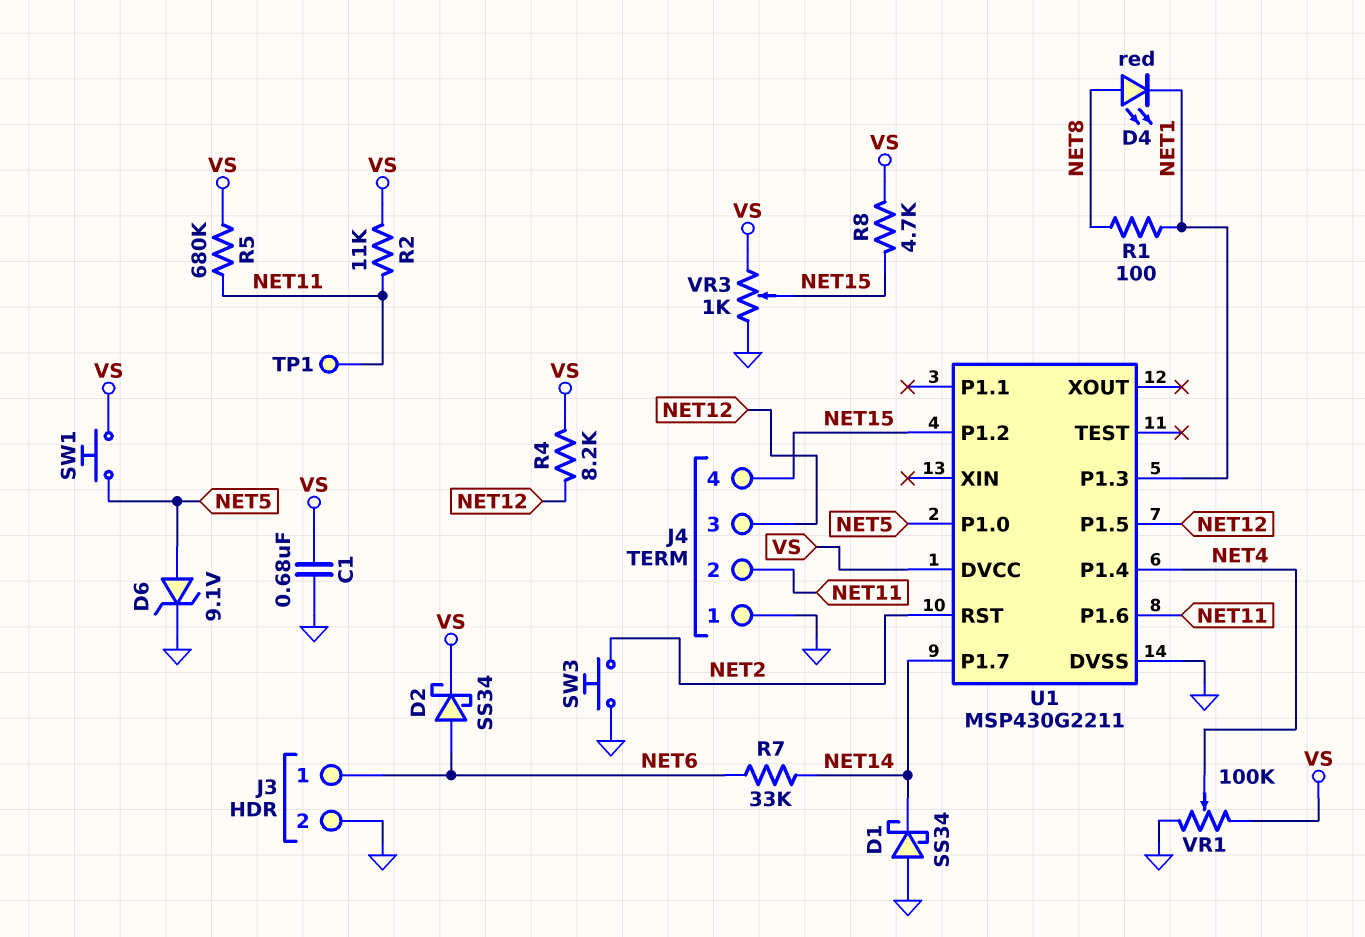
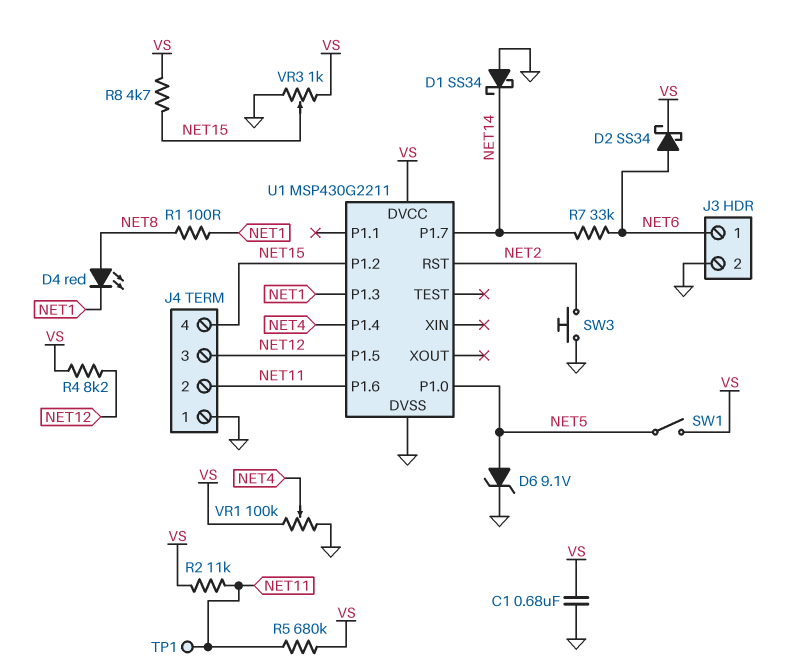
SW1: button (NET5, VS) -> switch (NET5, VS)

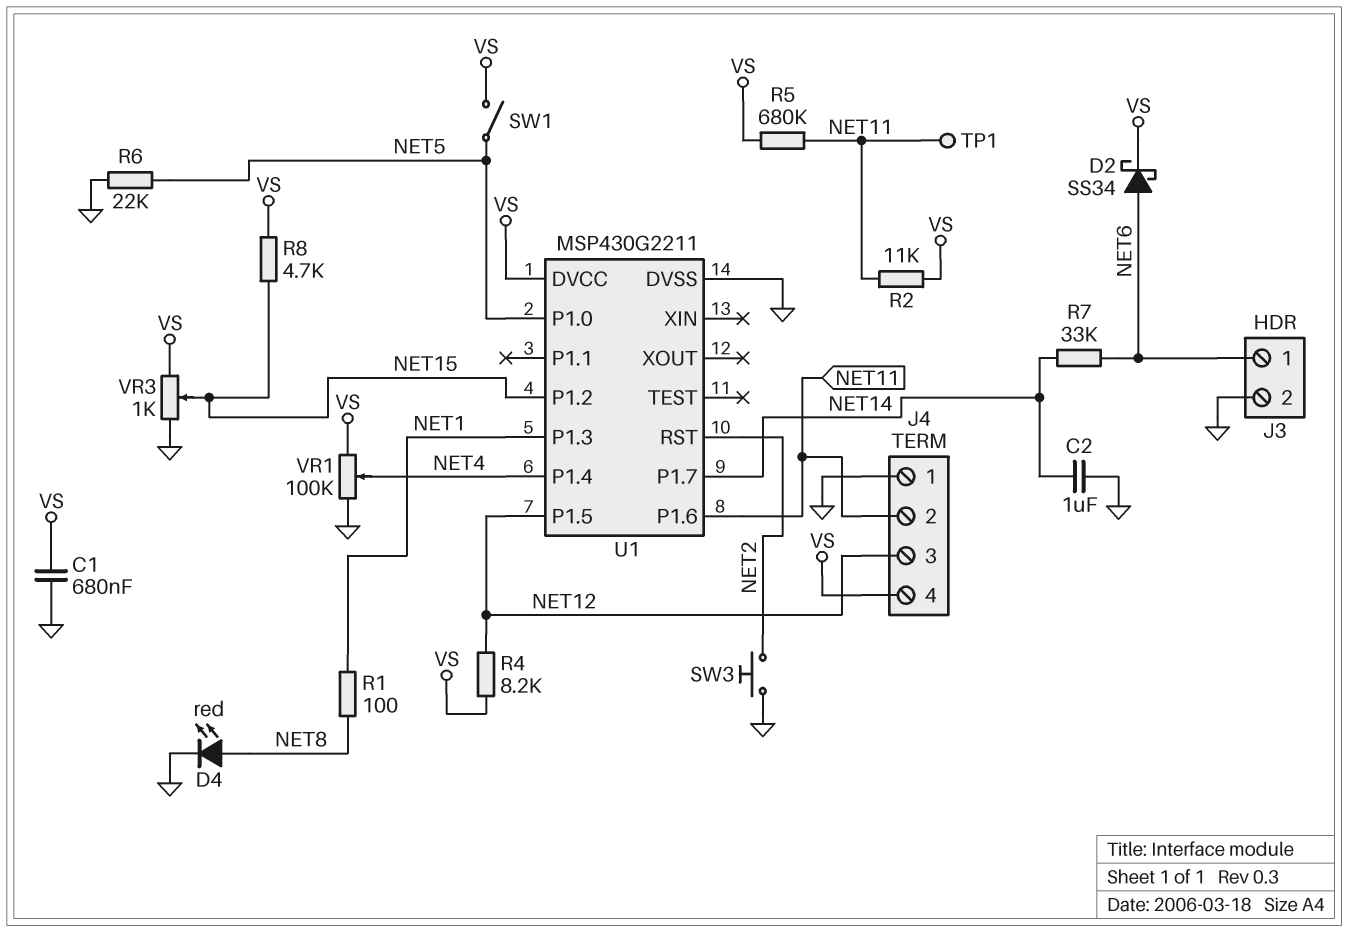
C2: none -> 1uF (GND, NET14)
D1: schottky SS34 (A GND, K NET14) -> none
D4: LED red (A NET8, K NET1) -> LED red (A NET8, K GND)
D6: zener 9.1V (A NET5, K GND) -> none
J4 pin 4: NET15 -> VS
R6: none -> 22k (GND, NET5)

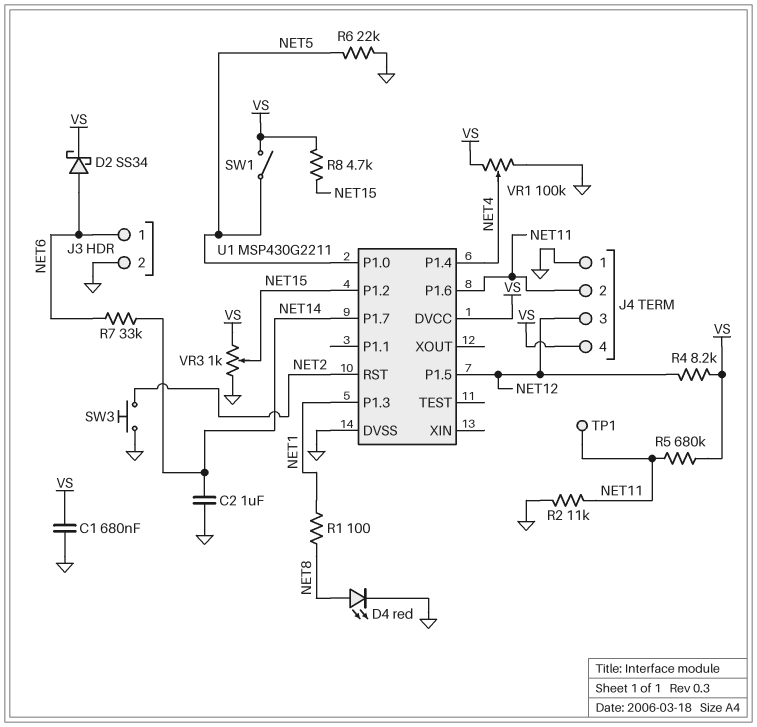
R2: 11k (NET11, VS) -> 11k (GND, NET11)

